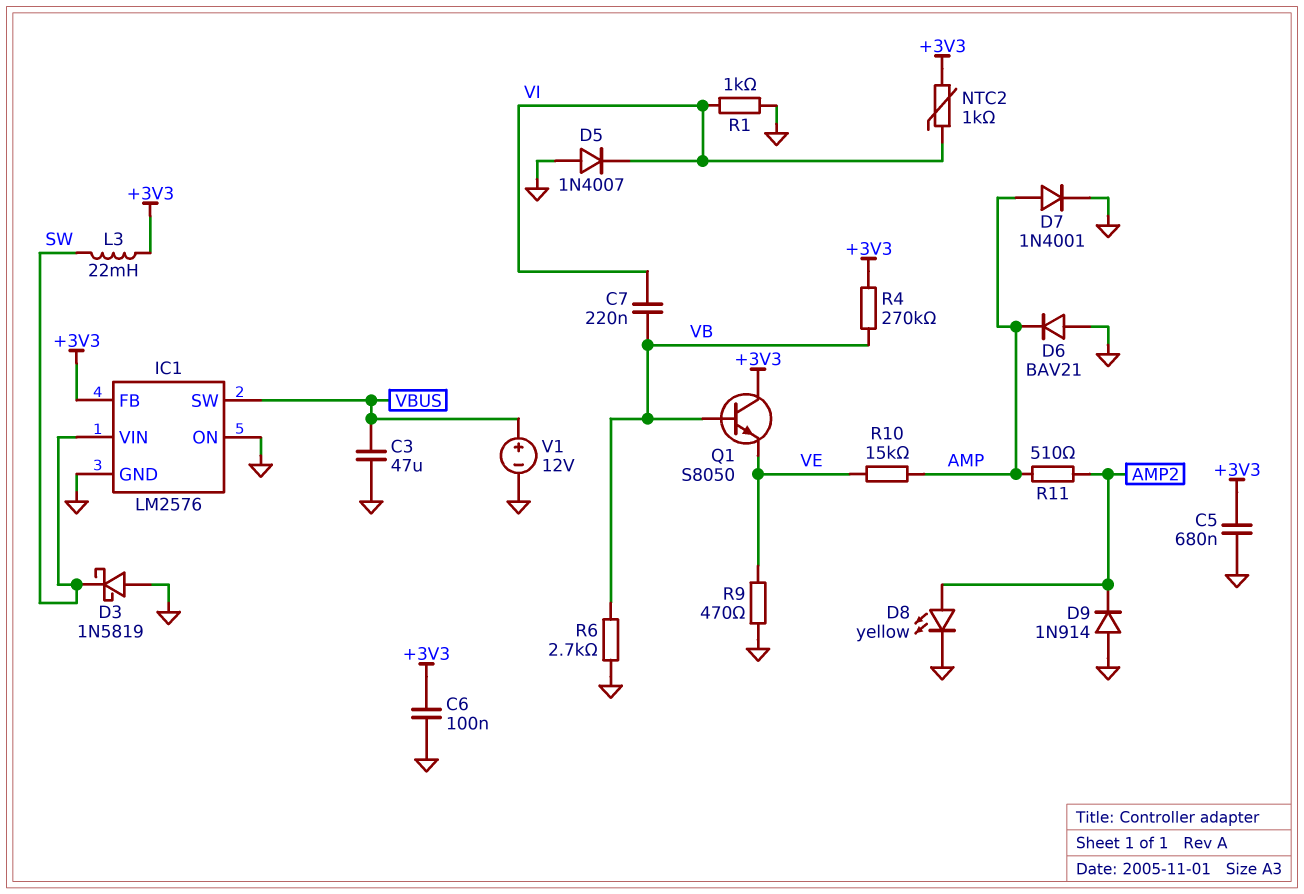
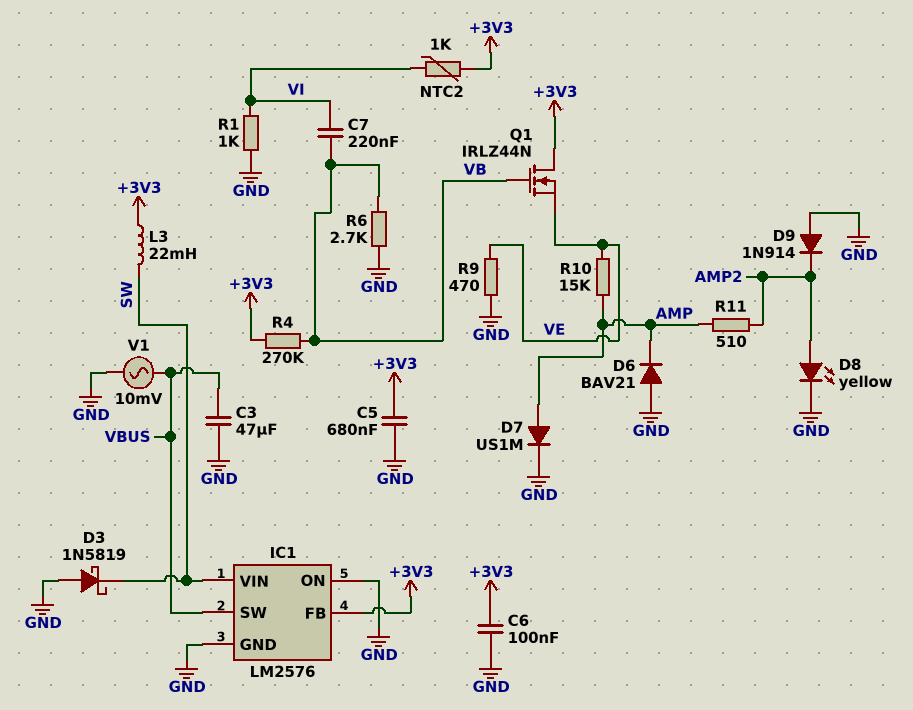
D5: diode 1N4007 (A GND, K VI) -> none
D7: diode 1N4001 (A AMP, K GND) -> diode US1M (A AMP, K GND)
Q1: NPN S8050 (B VB, C +3V3, E VE) -> NMOS IRLZ44N (G VB, D +3V3, S VE)
V1: 12V (plus VBUS, minus GND) -> AC 10mV (GND, VBUS)

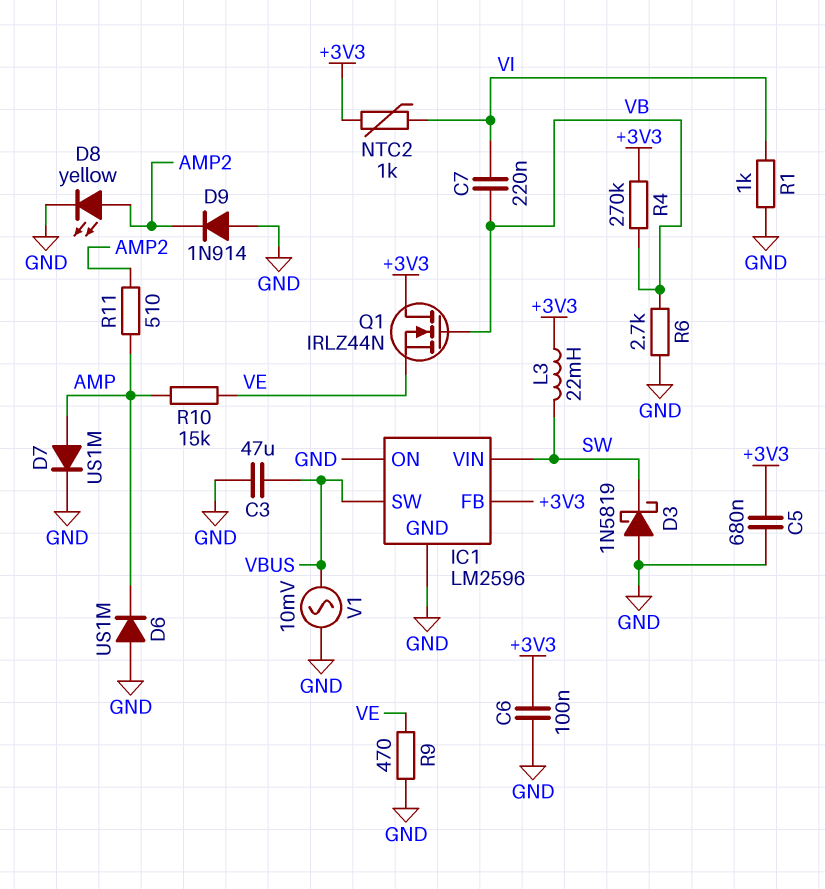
D6: diode BAV21 (A GND, K AMP) -> diode US1M (A GND, K AMP)
IC1: LM2576 -> LM2596

